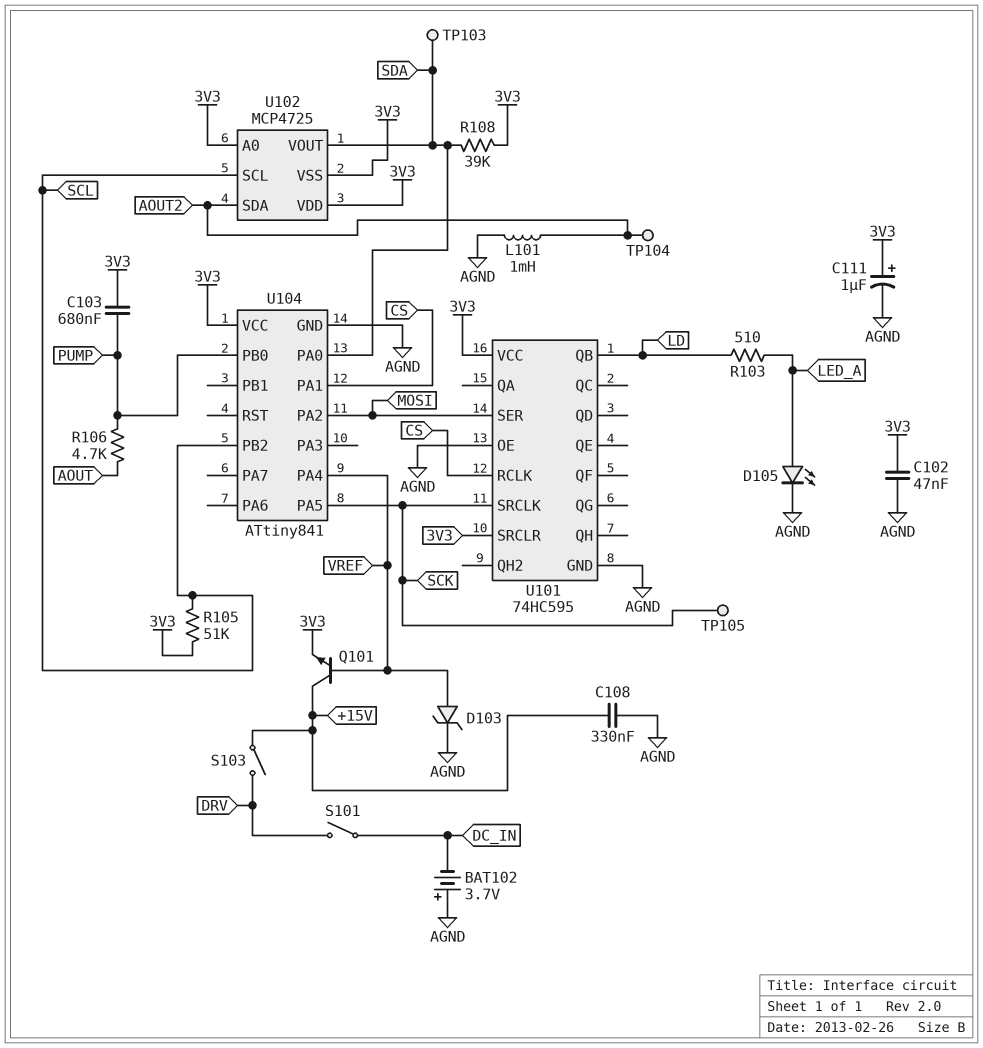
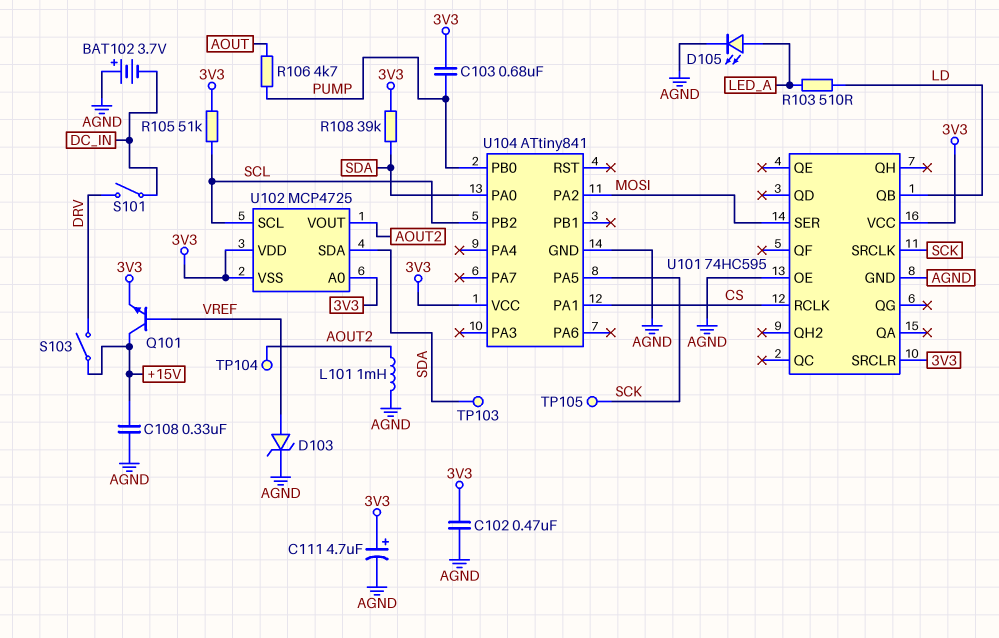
C102: 47nF (3V3, AGND) -> 470nF (3V3, AGND)
C111: 1uF (plus 3V3, minus AGND) -> 4.7uF (plus 3V3, minus AGND)
U102 pin SDA: AOUT2 -> SDA
U102 pin VOUT: SDA -> AOUT2
U104 pin PA4: VREF -> none

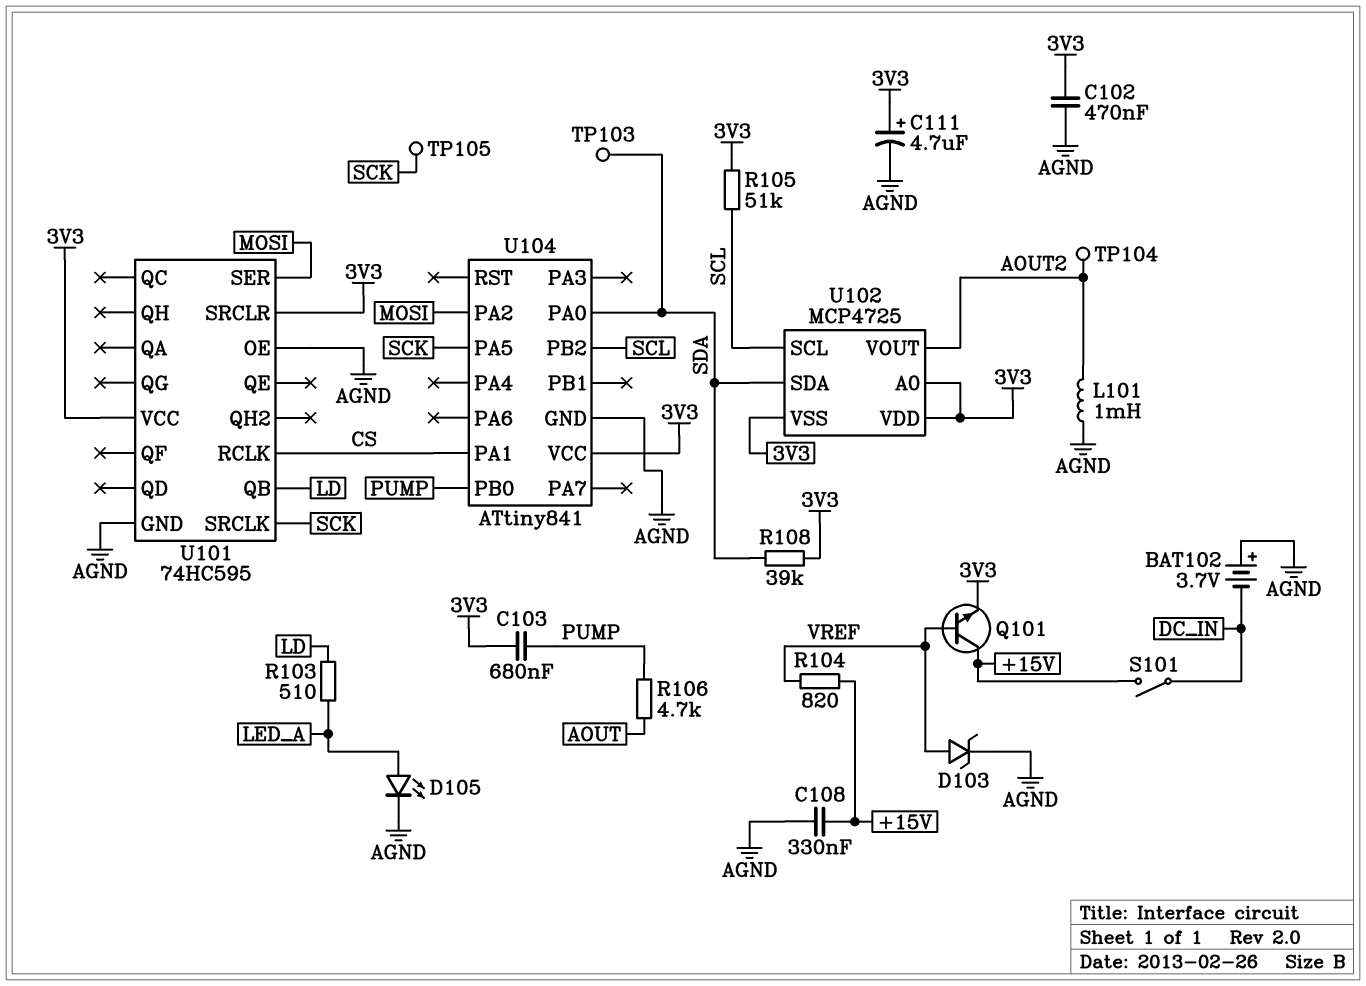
R104: none -> 820 (+15V, VREF)
S101: switch (DC_IN, DRV) -> switch (+15V, DC_IN)
S103: switch (+15V, DRV) -> none

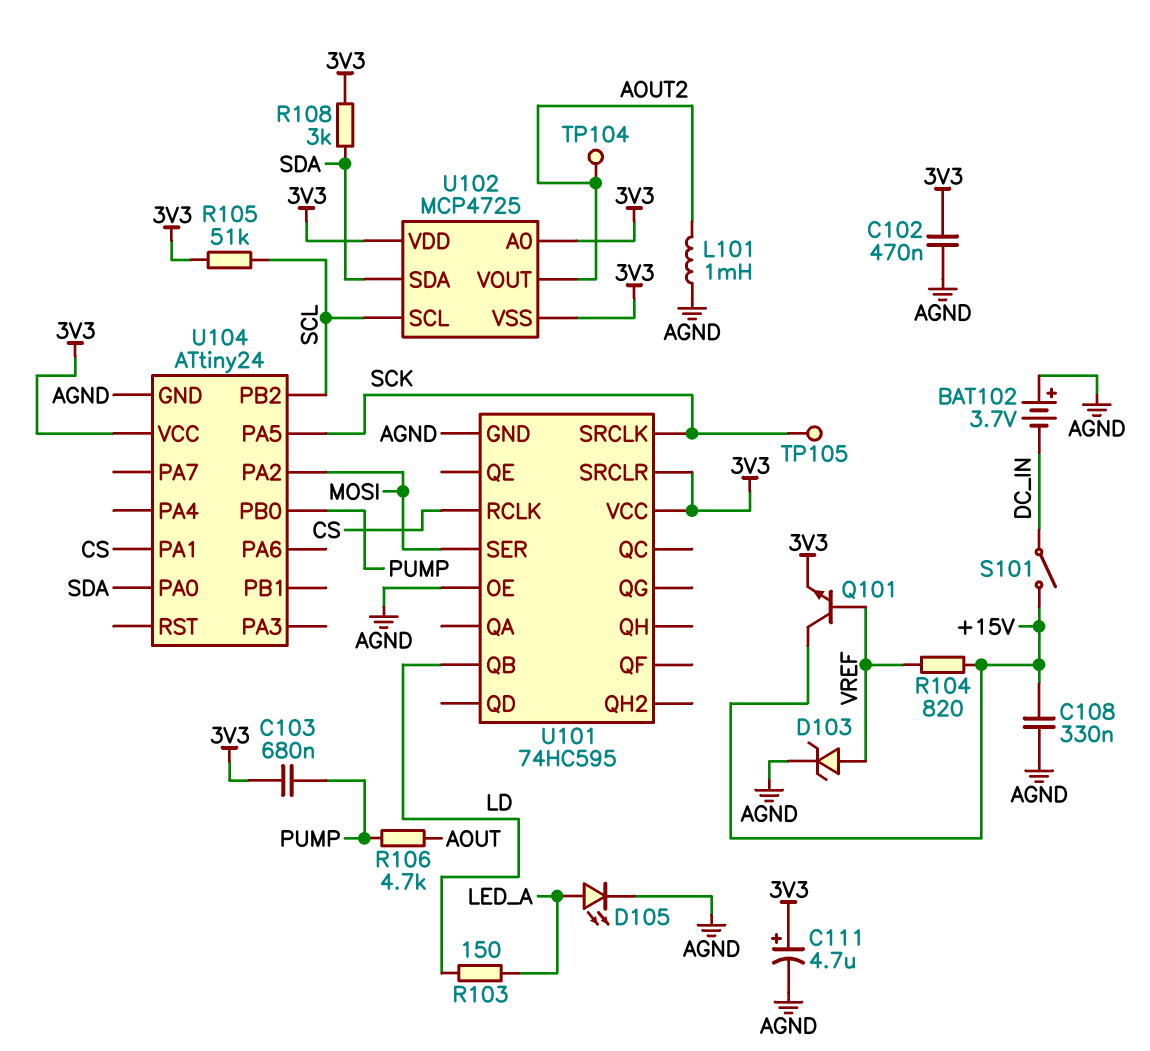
R103: 510 (LD, LED_A) -> 150 (LD, LED_A)
R108: 39k (3V3, SDA) -> 3k (3V3, SDA)
TP103: test point (SDA) -> none
U104: ATtiny841 -> ATtiny24

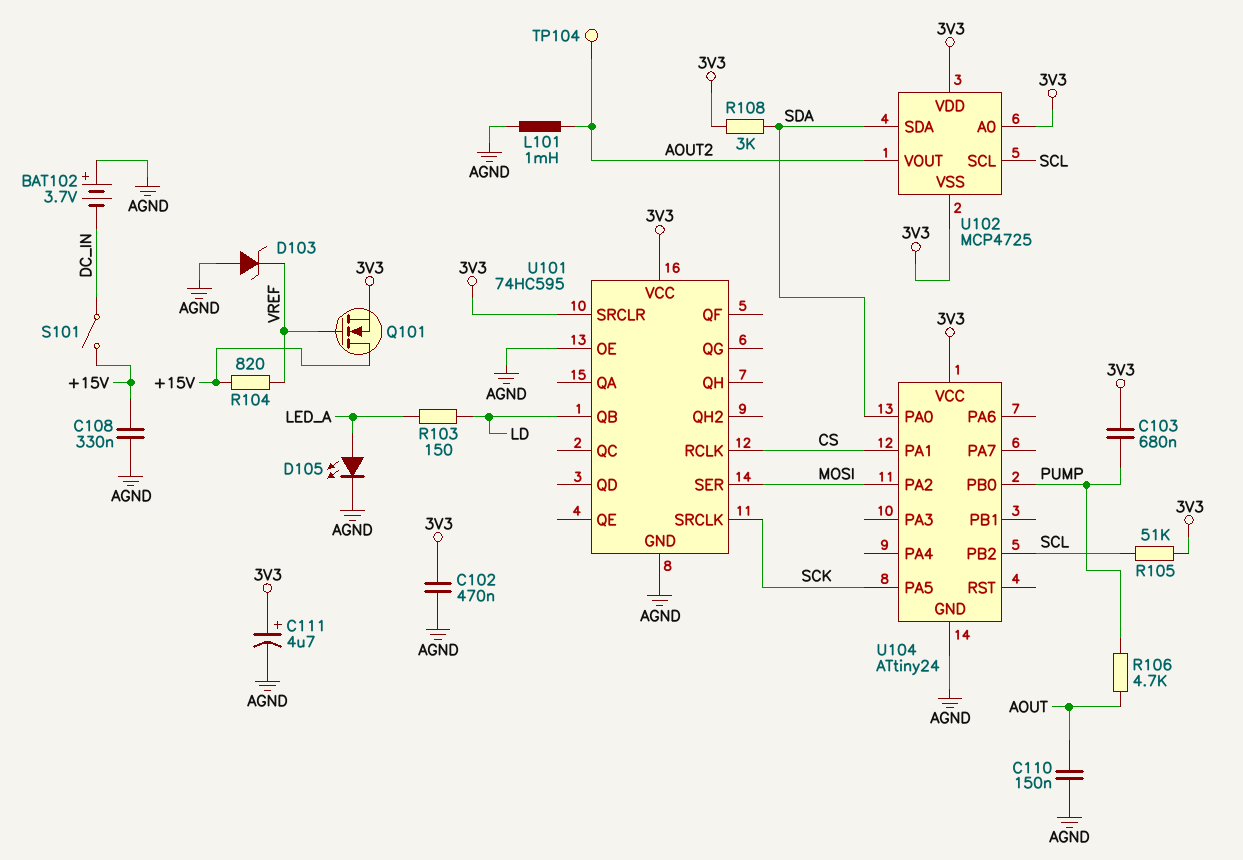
C110: none -> 150nF (AGND, AOUT)
D103: zener (A VREF, K AGND) -> zener (A AGND, K VREF)
Q101: NPN (B VREF, C +15V, E 3V3) -> NMOS (G VREF, D +15V, S 3V3)
TP105: test point (SCK) -> none

